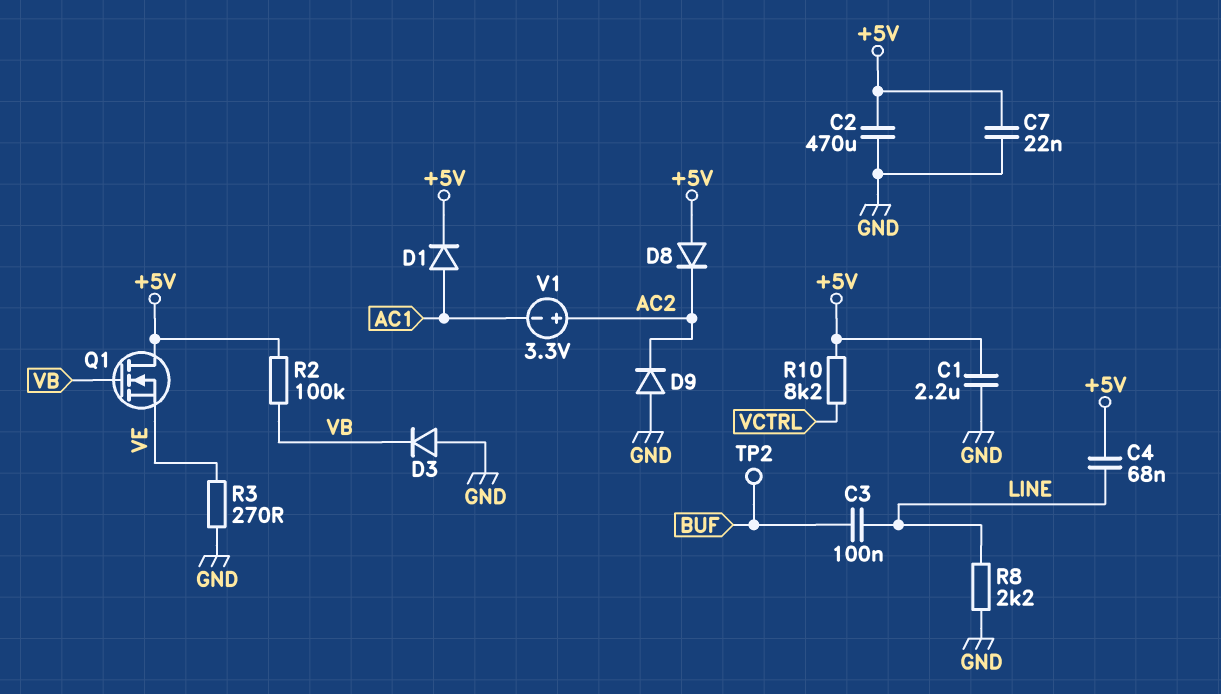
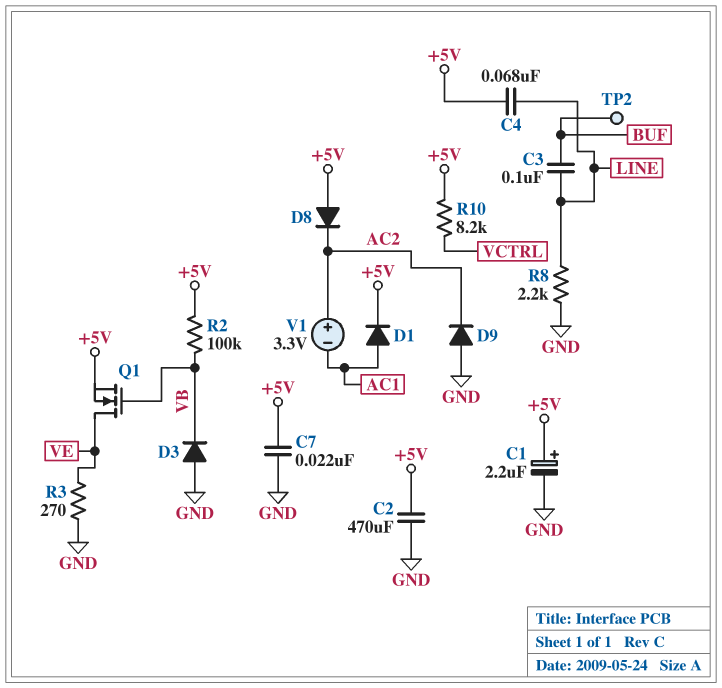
C1: 2.2uF (+5V, GND) -> 2.2uF (plus +5V, minus GND)
Q1: NMOS (G VB, D +5V, S VE) -> NMOS (G VB, D VE, S +5V)

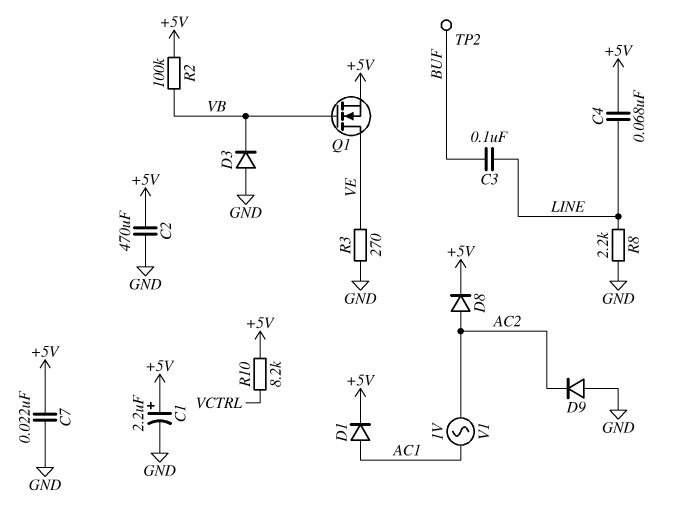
D8: diode (A +5V, K AC2) -> diode (A AC2, K +5V)
V1: 3.3V (plus AC2, minus AC1) -> AC 1V (AC1, AC2)

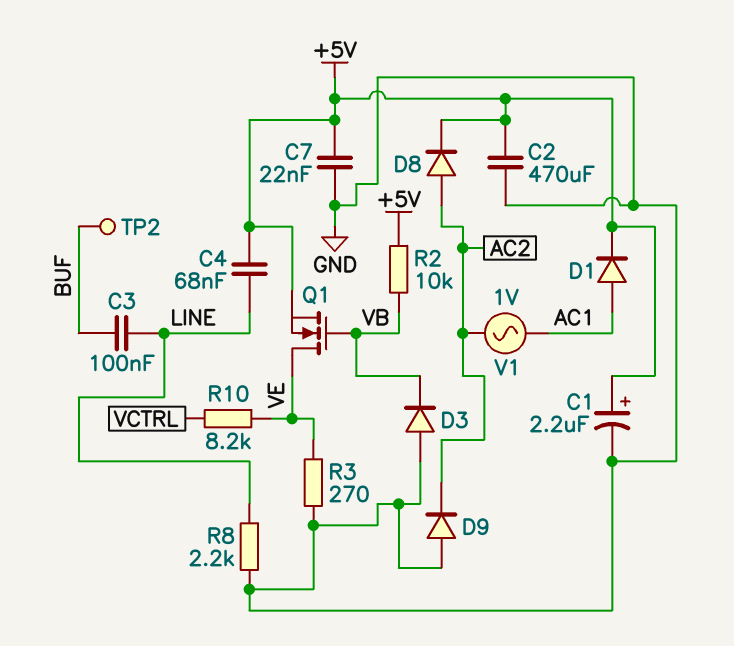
R2: 100k (+5V, VB) -> 10k (+5V, VB)
R10: 8.2k (+5V, VCTRL) -> 8.2k (VCTRL, VE)

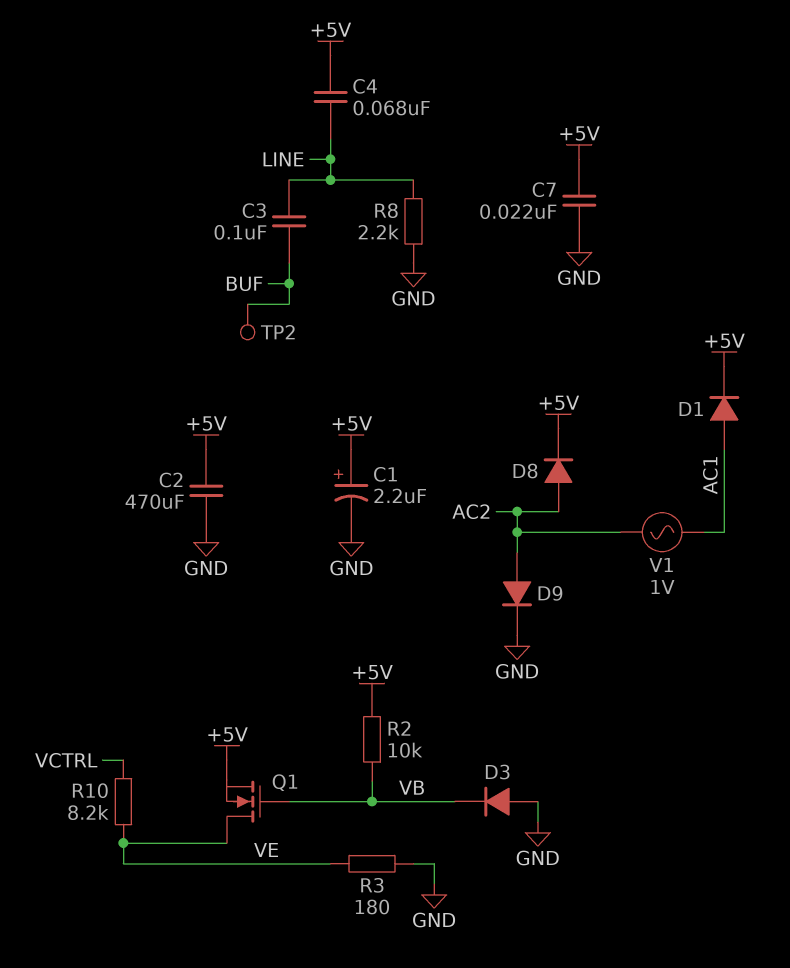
D9: diode (A GND, K AC2) -> diode (A AC2, K GND)
R3: 270 (GND, VE) -> 180 (GND, VE)

